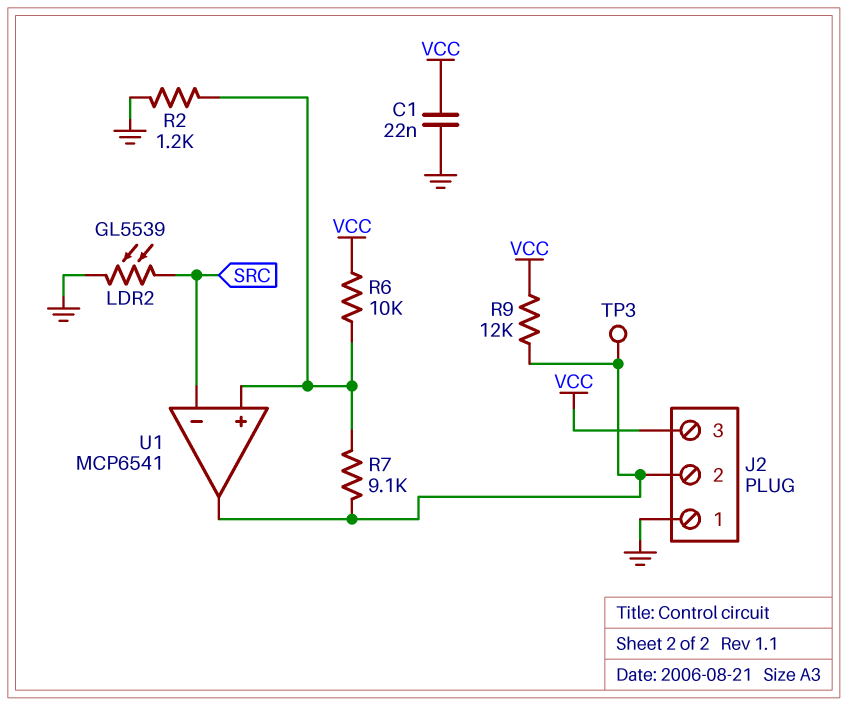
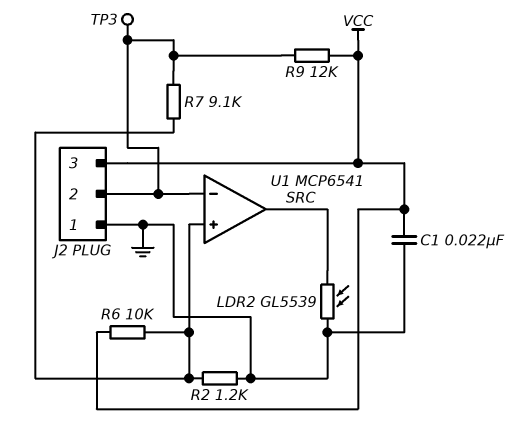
U1 pin in-: SRC -> J2/2
U1 pin out: J2/2 -> SRC

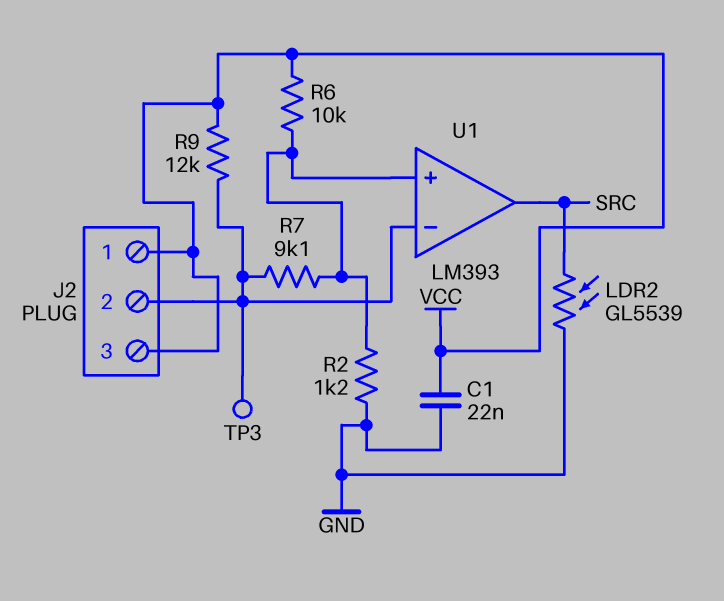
J2 pin 1: GND -> VCC
U1: MCP6541 -> LM393

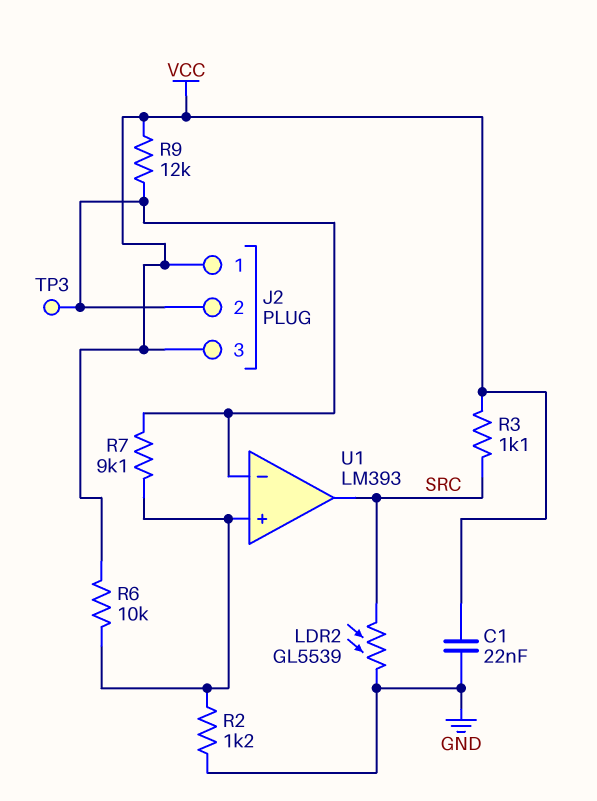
R3: none -> 1.1k (SRC, VCC)

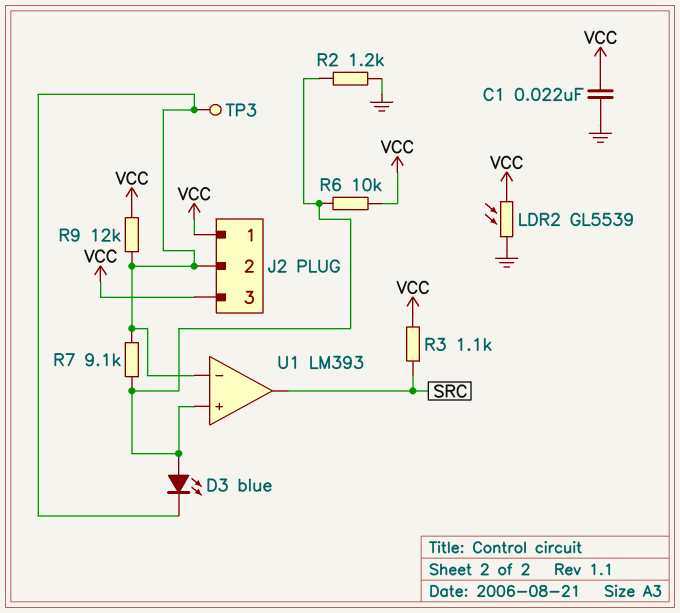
D3: none -> LED blue (A U1/in+, K J2/2)
LDR2: GL5539 (GND, SRC) -> GL5539 (GND, VCC)

